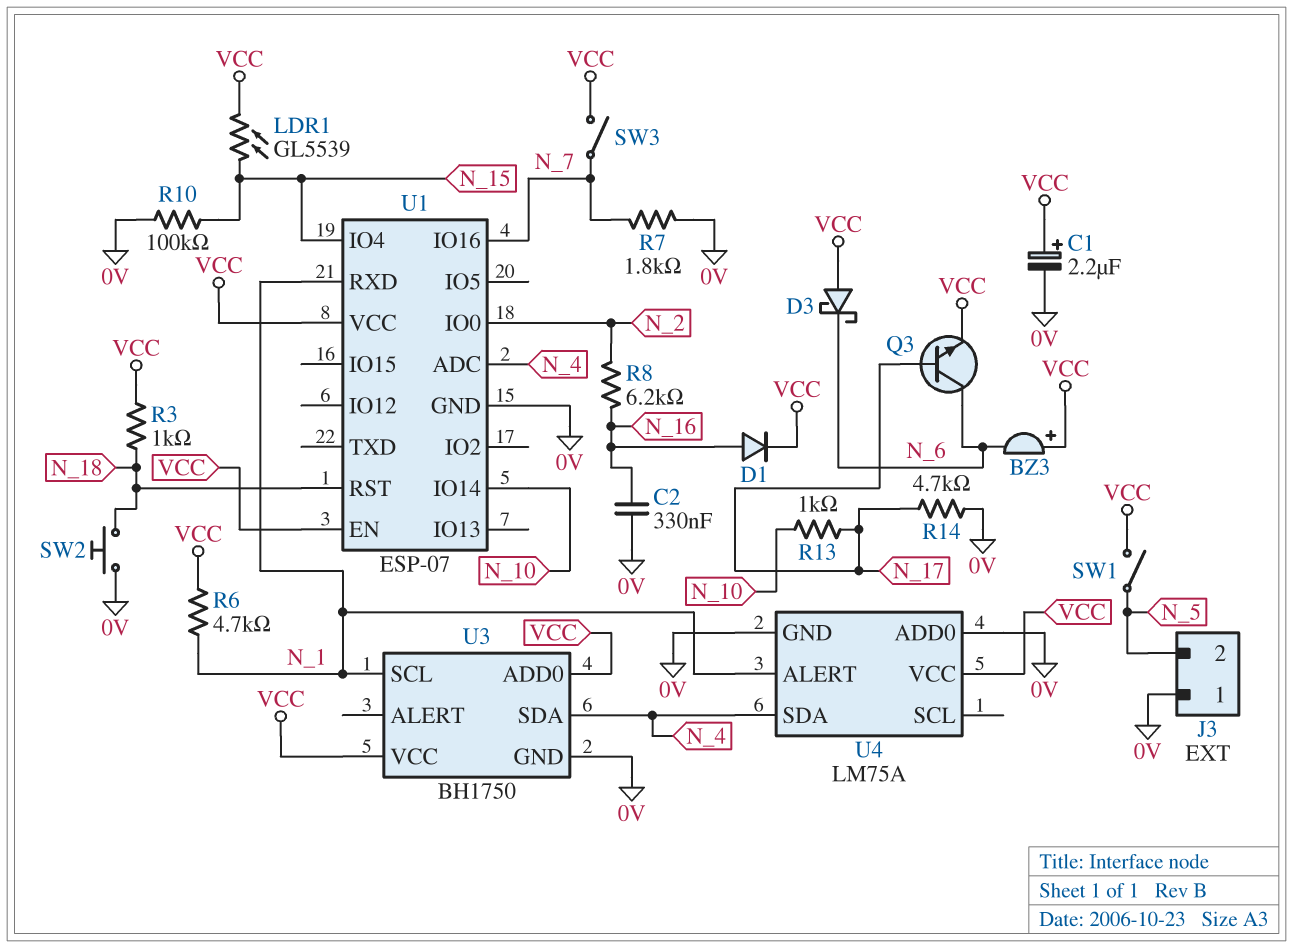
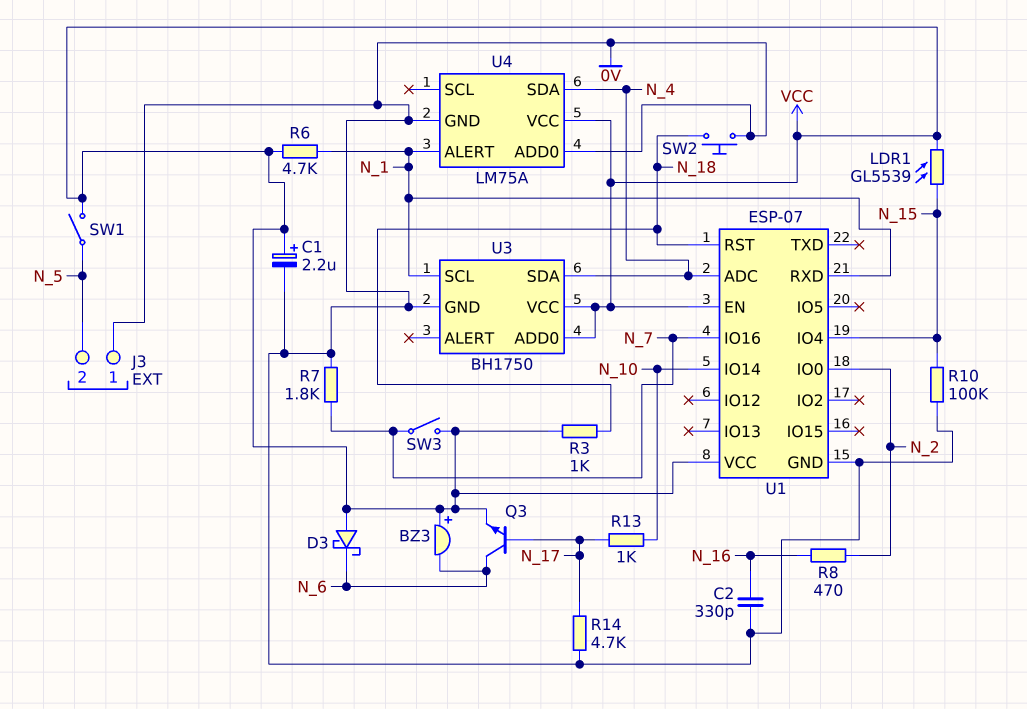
C2: 330nF (0V, N_16) -> 330pF (0V, N_16)
D1: diode (A N_16, K VCC) -> none
R8: 6.2k (N_2, N_16) -> 470 (N_2, N_16)

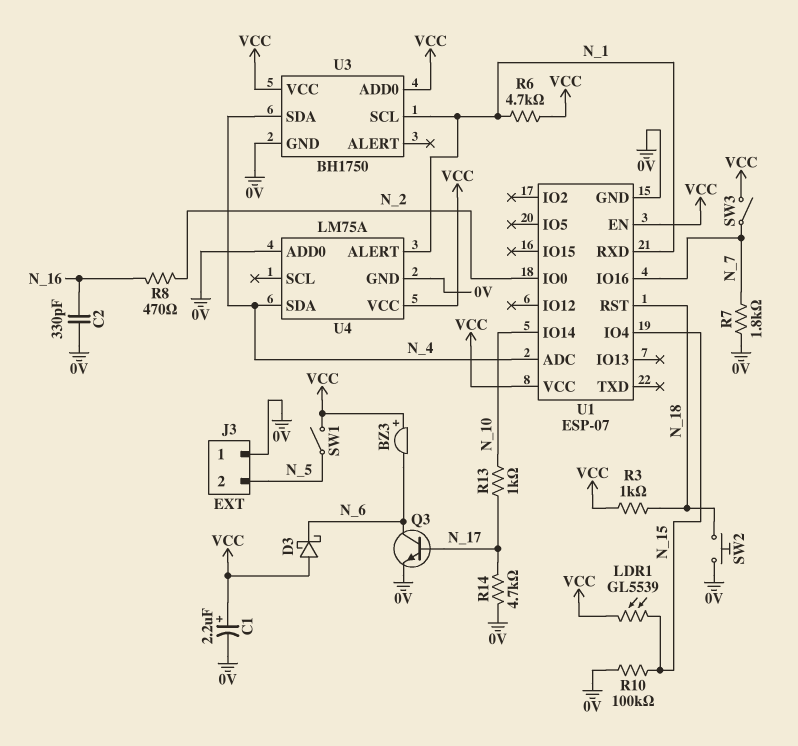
Q3: NPN (B N_17, C N_6, E VCC) -> NPN (B N_17, C N_6, E 0V)

